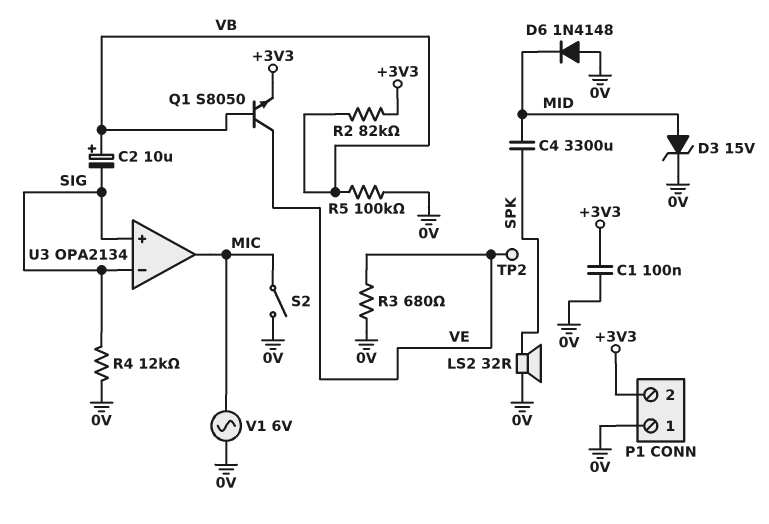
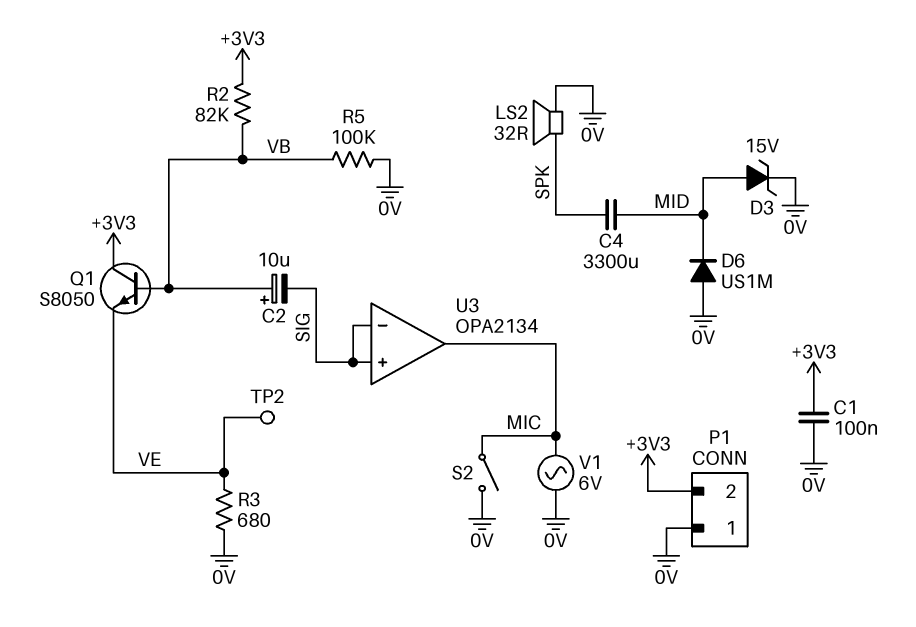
D6: diode 1N4148 (A 0V, K MID) -> diode US1M (A 0V, K MID)
Q1: NPN S8050 (B VB, C VE, E +3V3) -> NPN S8050 (B VB, C +3V3, E VE)
R4: 12k (0V, SIG) -> none

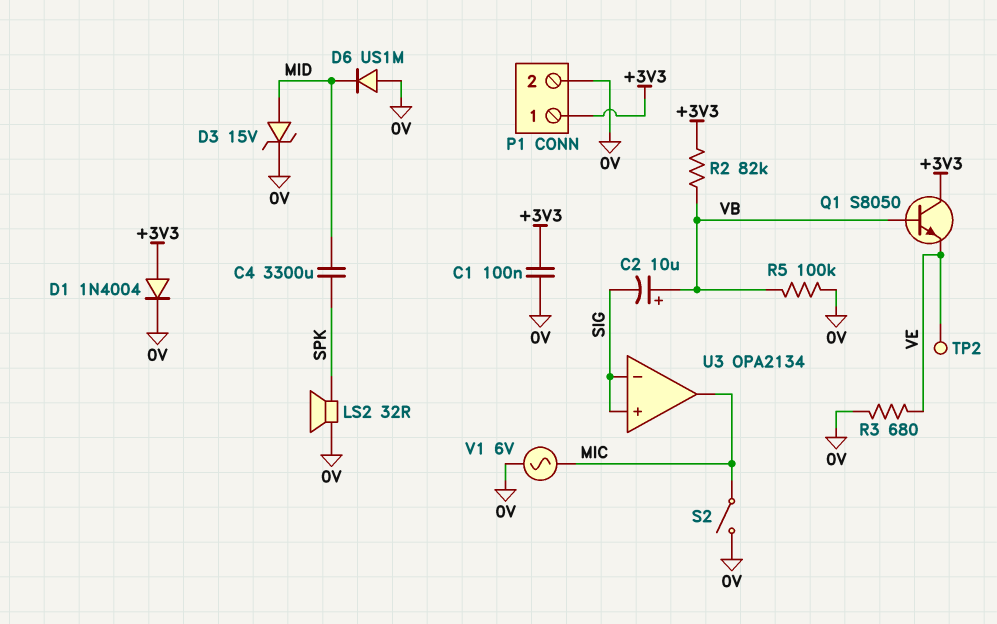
D1: none -> diode 1N4004 (A +3V3, K 0V)
P1 pin 1: 0V -> +3V3
P1 pin 2: +3V3 -> 0V

